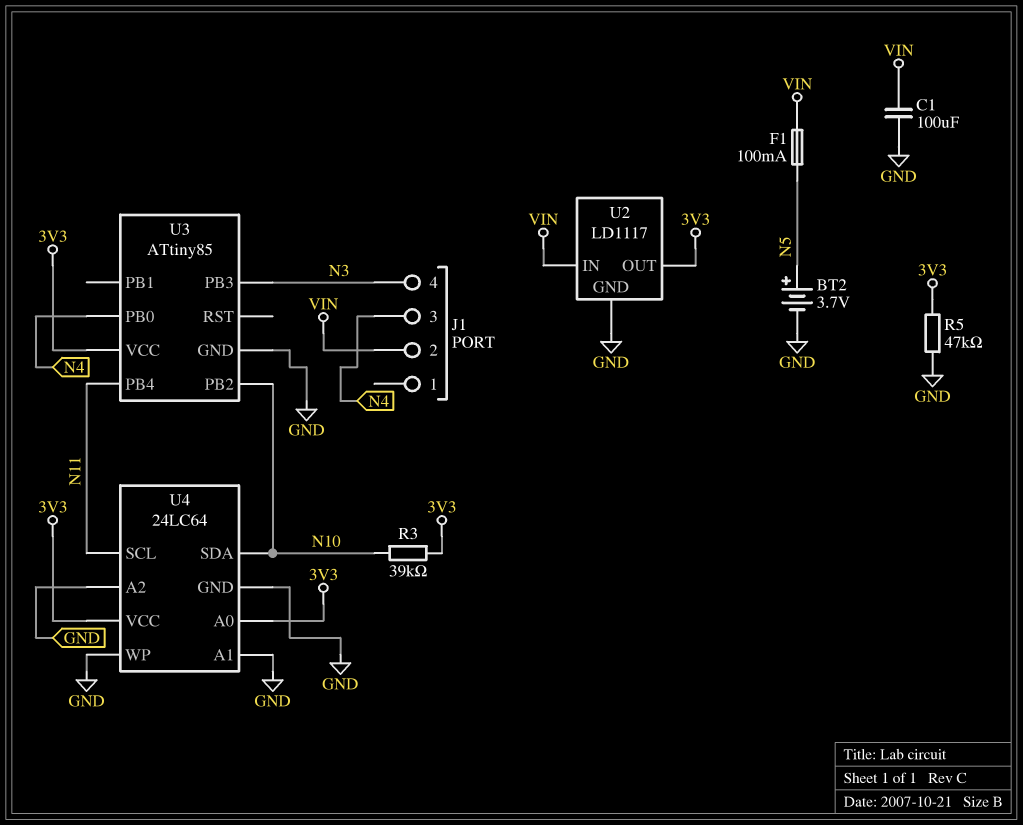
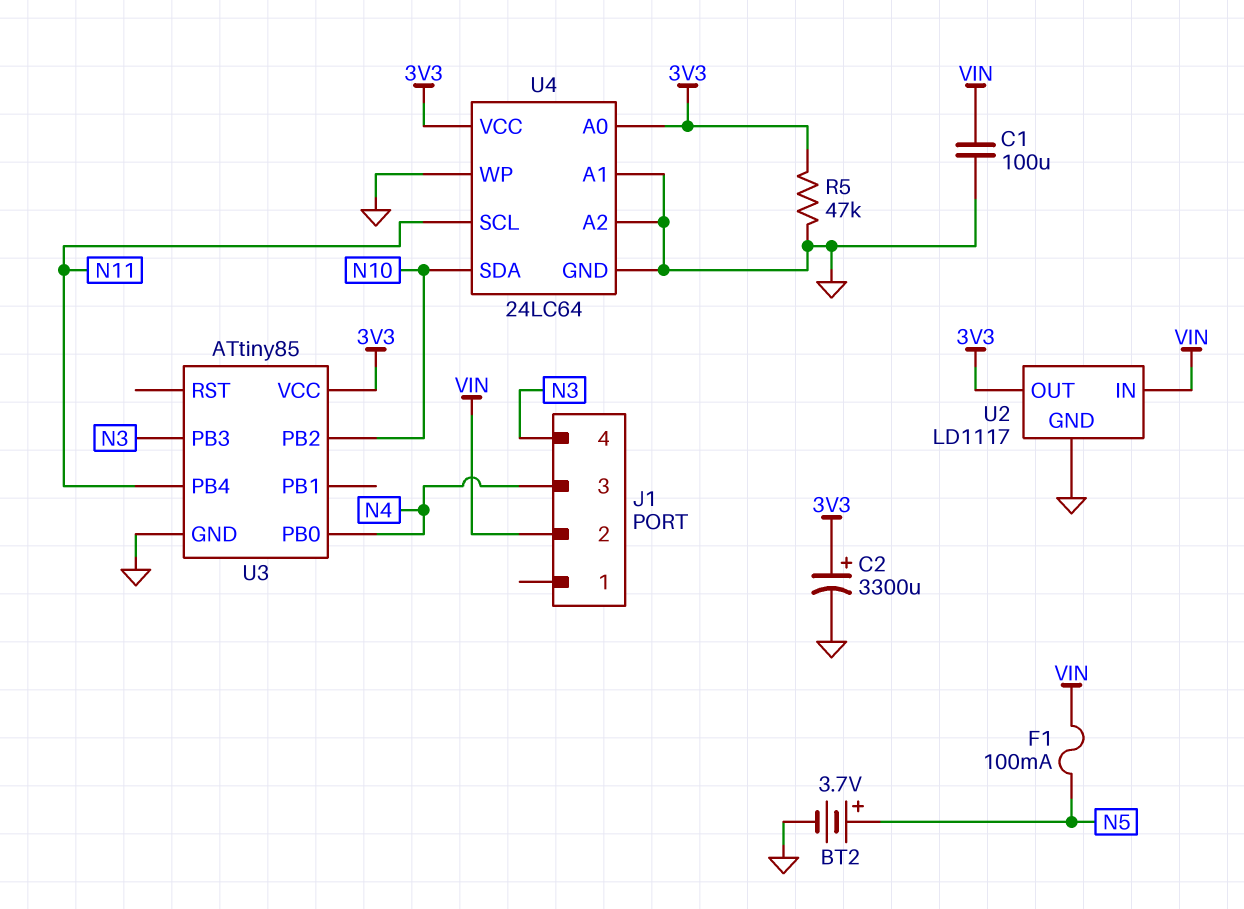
C2: none -> 3300uF (plus 3V3, minus GND)
R3: 39k (3V3, N10) -> none

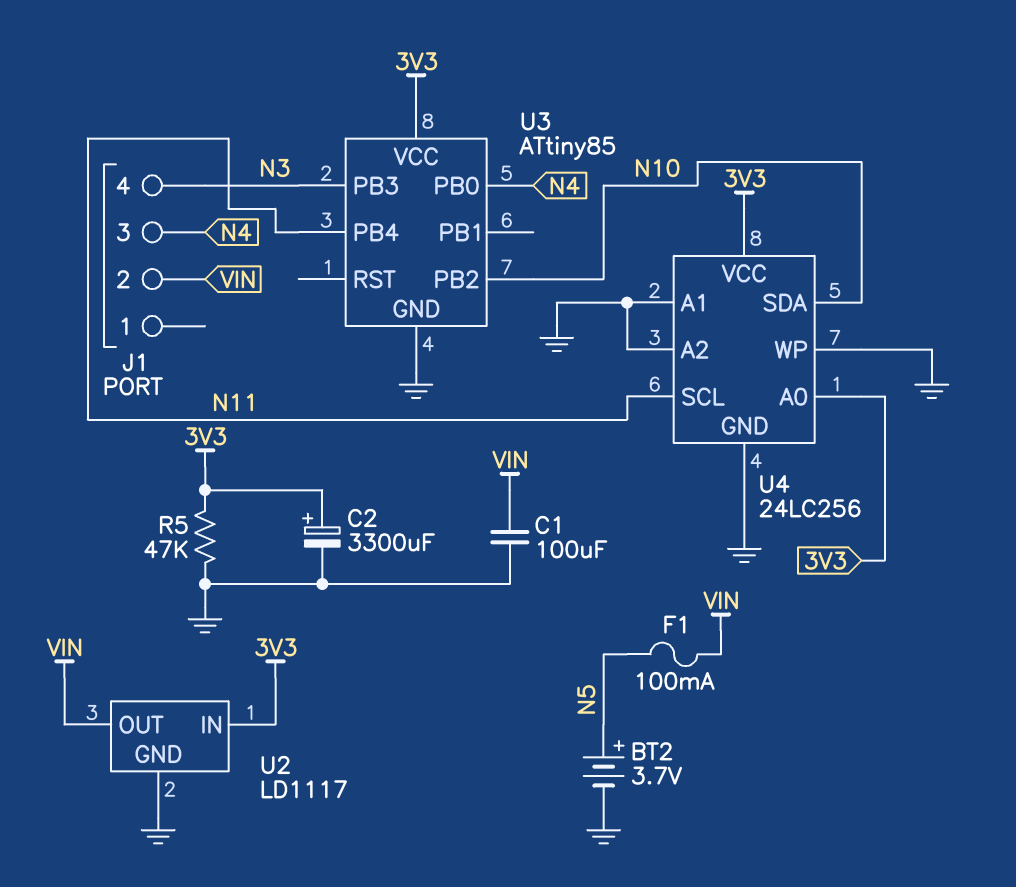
U2 pin IN: VIN -> 3V3
U2 pin OUT: 3V3 -> VIN
U4: 24LC64 -> 24LC256

